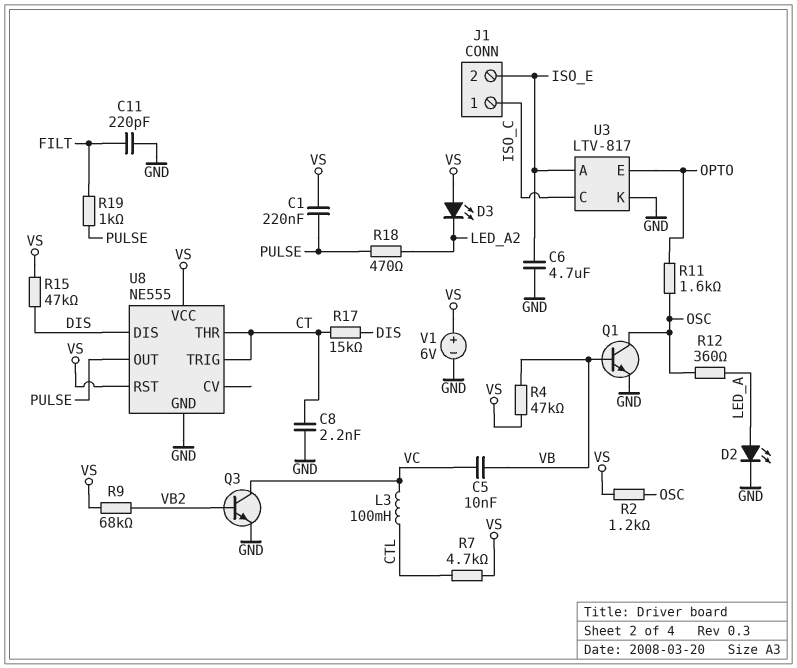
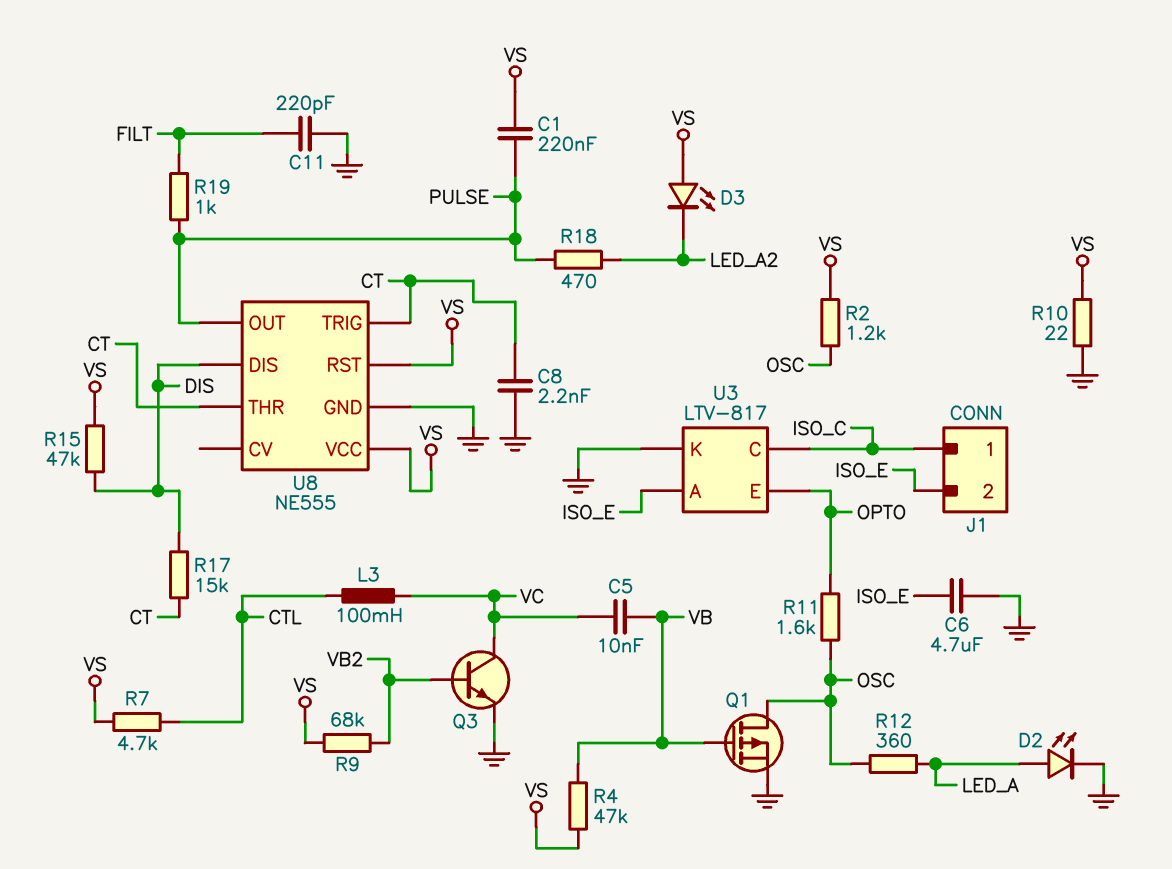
Q1: NPN (B VB, C OSC, E GND) -> PMOS (G VB, D OSC, S GND)
R10: none -> 22 (GND, VS)
V1: 6V (plus VS, minus GND) -> none

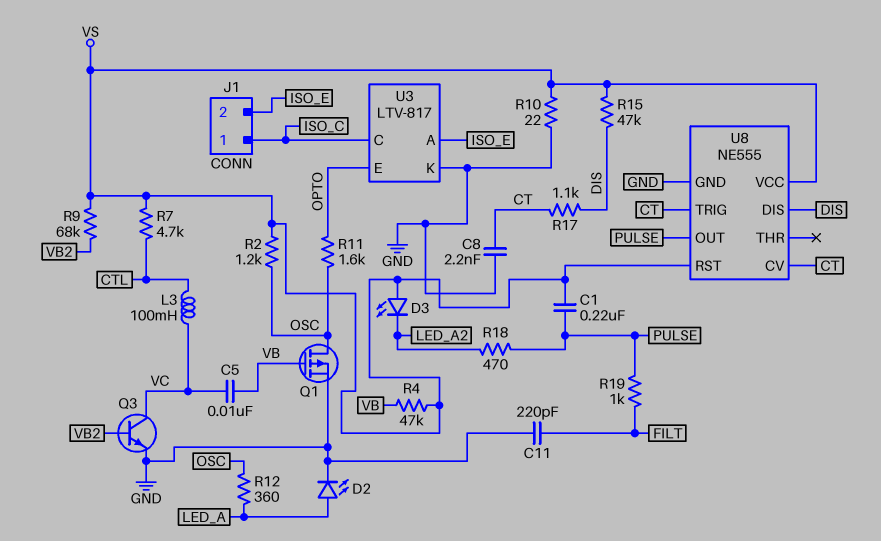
C6: 4.7uF (GND, ISO_E) -> none
R17: 15k (CT, DIS) -> 1.1k (CT, DIS)
U8 pin CV: none -> CT
U8 pin THR: CT -> none

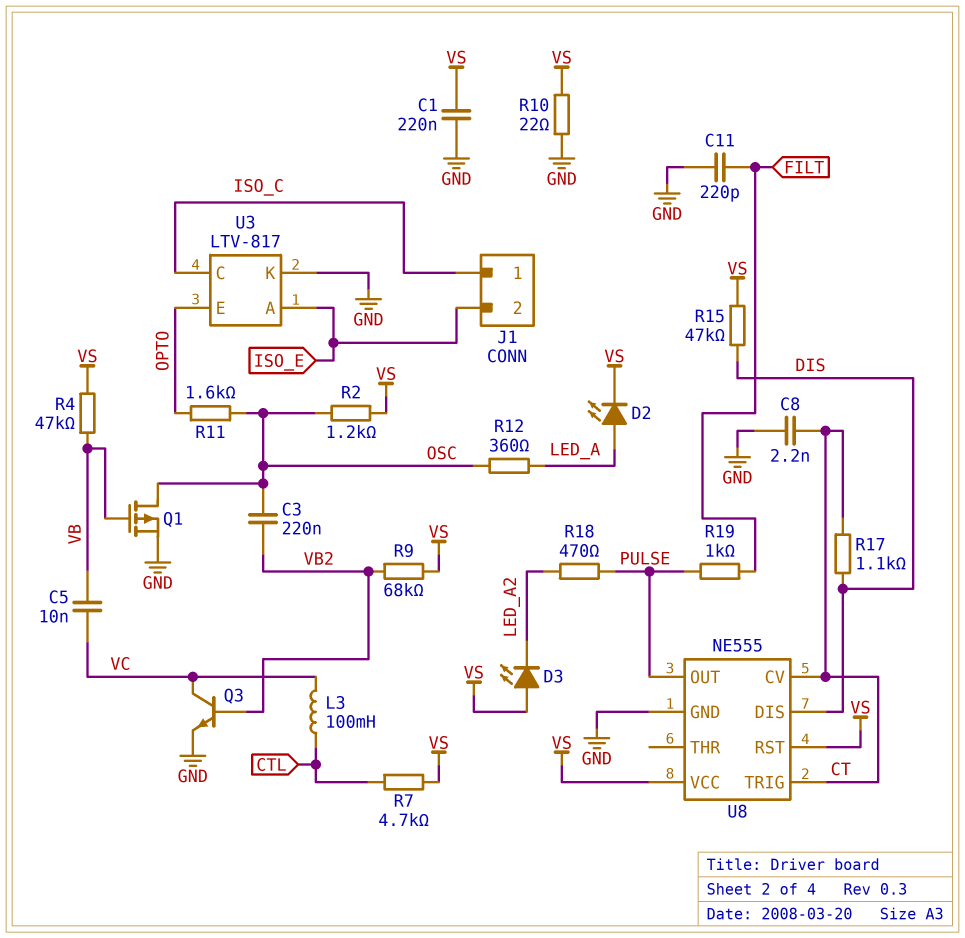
C1: 220nF (PULSE, VS) -> 220nF (GND, VS)
C3: none -> 220nF (OSC, VB2)
D2: LED (A LED_A, K GND) -> LED (A LED_A, K VS)

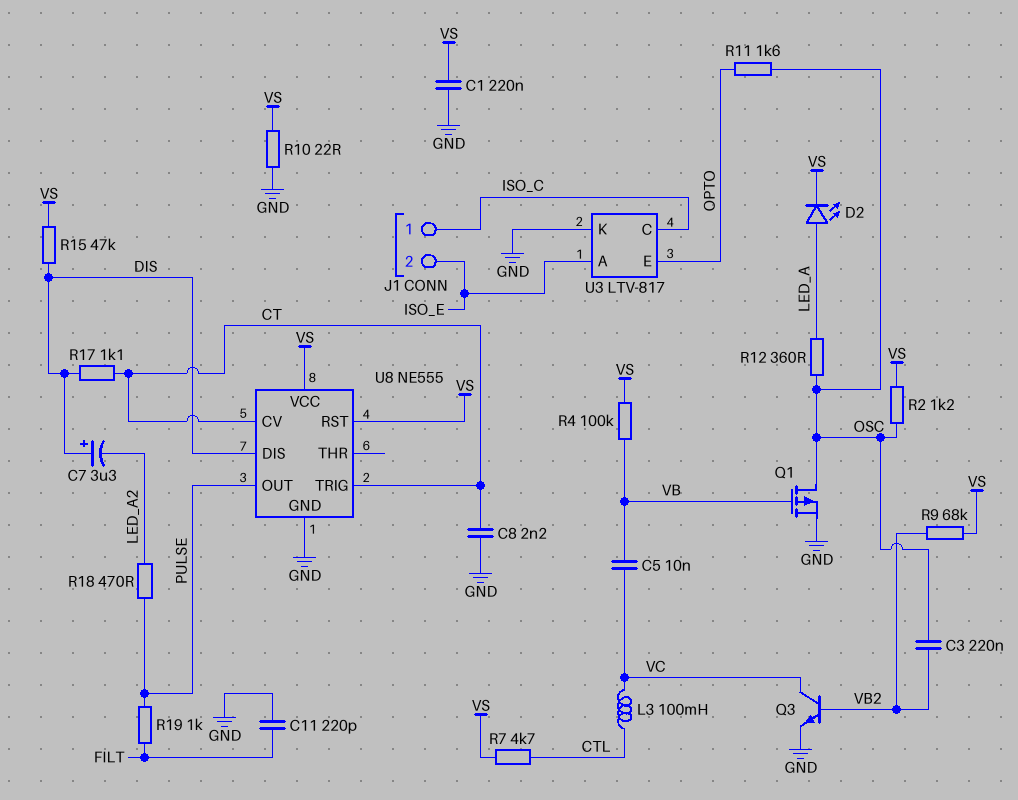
C7: none -> 3.3uF (plus DIS, minus LED_A2)
D3: LED (A VS, K LED_A2) -> none
R4: 47k (VB, VS) -> 100k (VB, VS)

